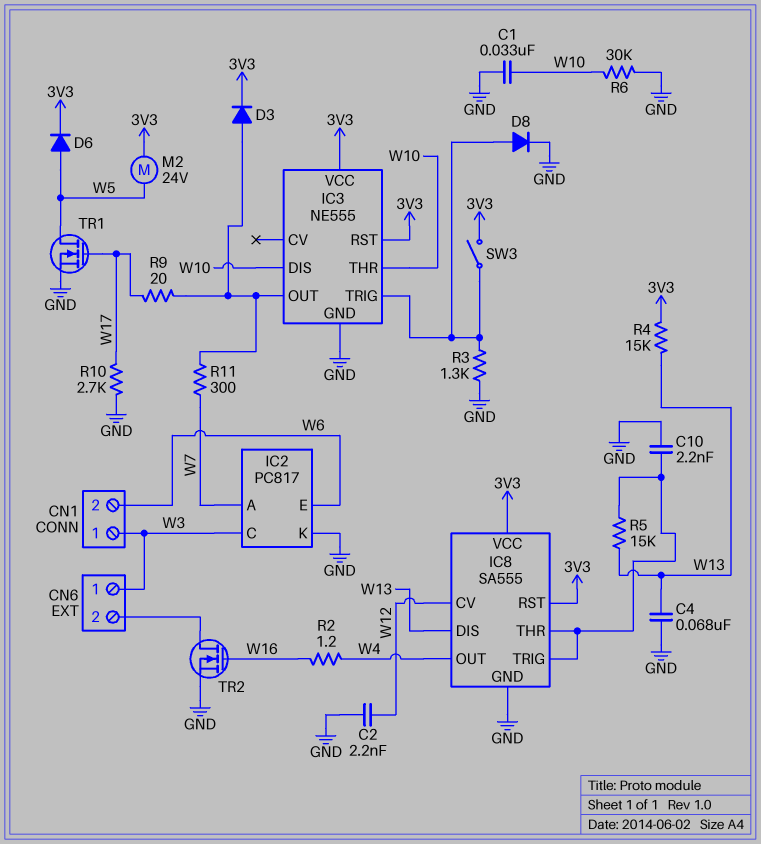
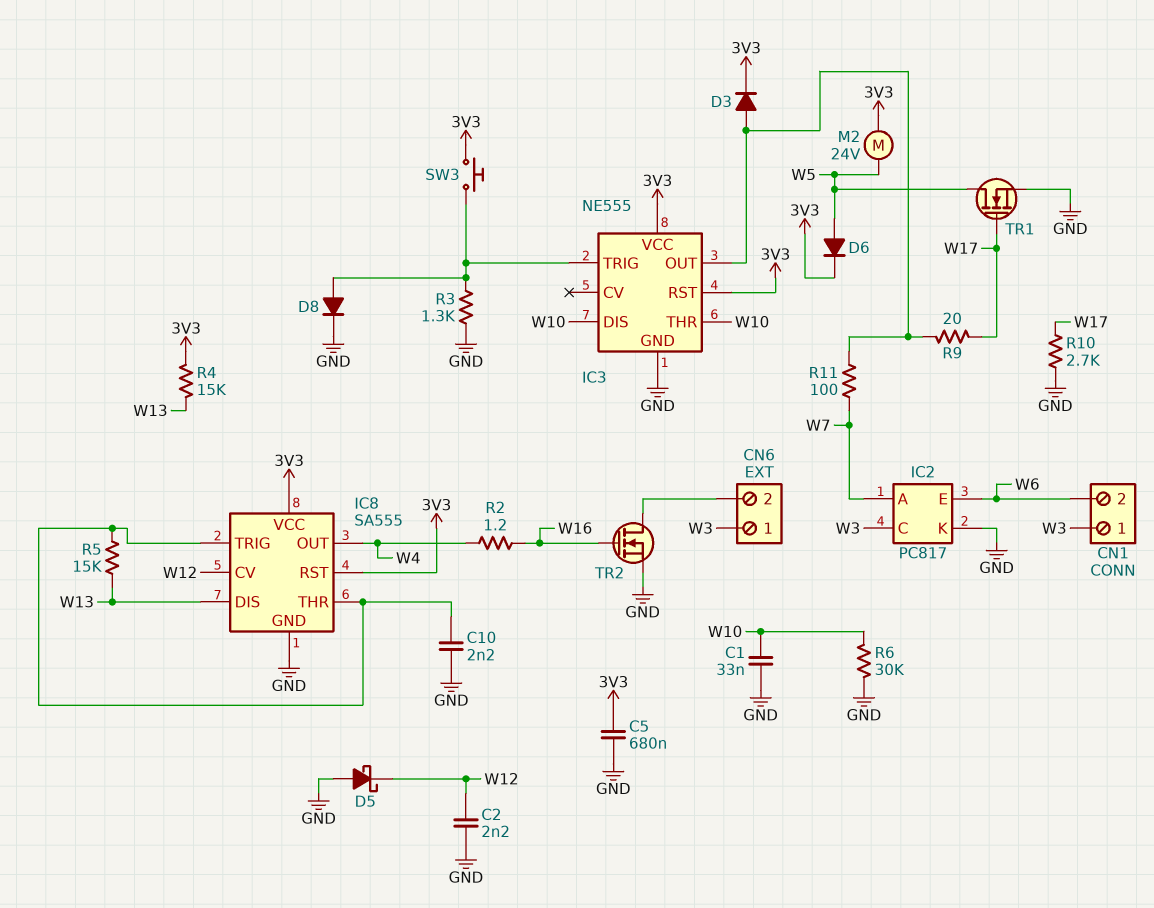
C4: 68nF (GND, W13) -> none
C5: none -> 680nF (3V3, GND)
D5: none -> schottky (A GND, K W12)
R11: 300 (IC3/OUT, W7) -> 100 (IC3/OUT, W7)
SW3: switch (3V3, IC3/TRIG) -> button (3V3, IC3/TRIG)

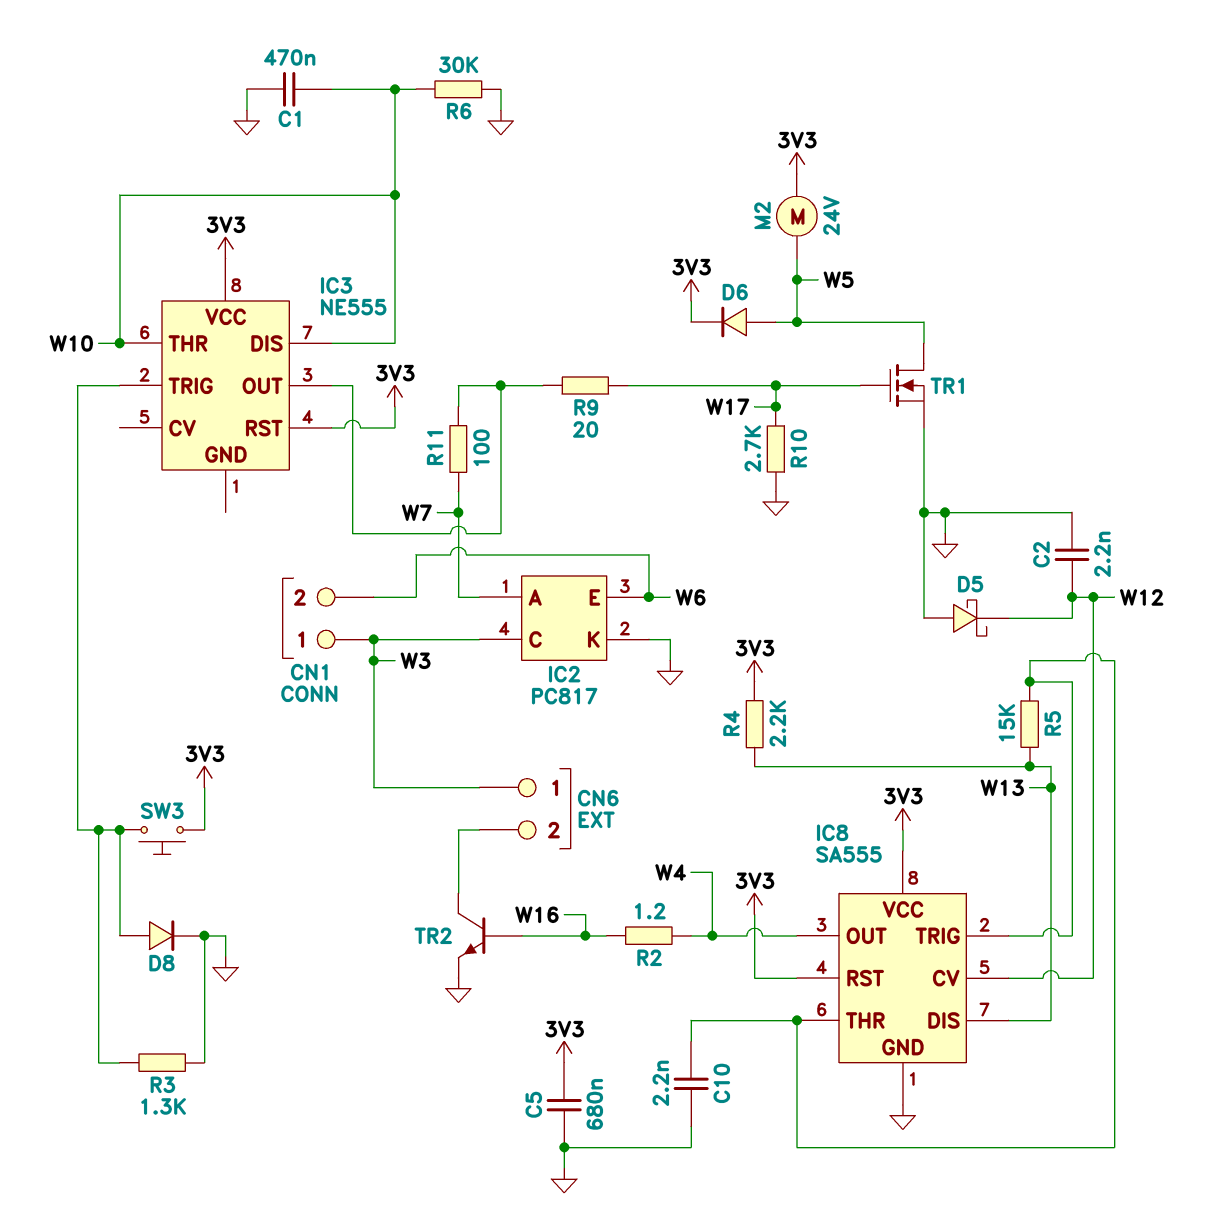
C1: 33nF (GND, W10) -> 470nF (GND, W10)
D3: diode (A IC3/OUT, K 3V3) -> none
IC3 pin GND: GND -> none
R4: 15k (3V3, W13) -> 2.2k (3V3, W13)
TR2: NMOS (G W16, D CN6/2, S GND) -> NPN (B W16, C CN6/2, E GND)

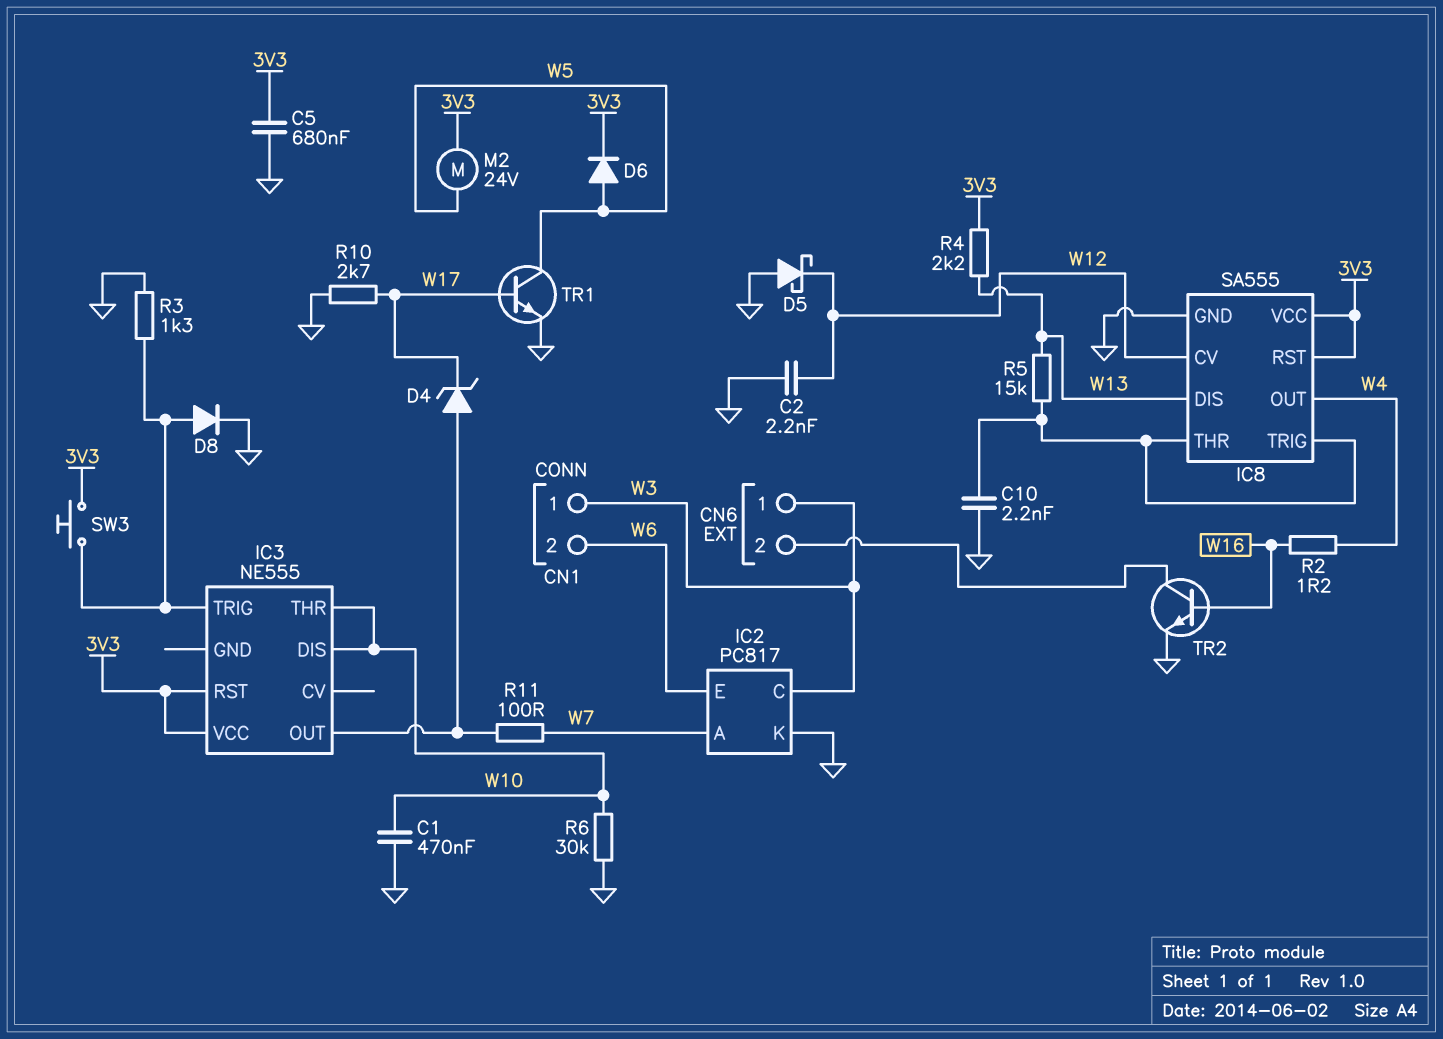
D4: none -> zener (A IC3/OUT, K W17)
R9: 20 (IC3/OUT, W17) -> none
TR1: NMOS (G W17, D W5, S GND) -> NPN (B W17, C W5, E GND)

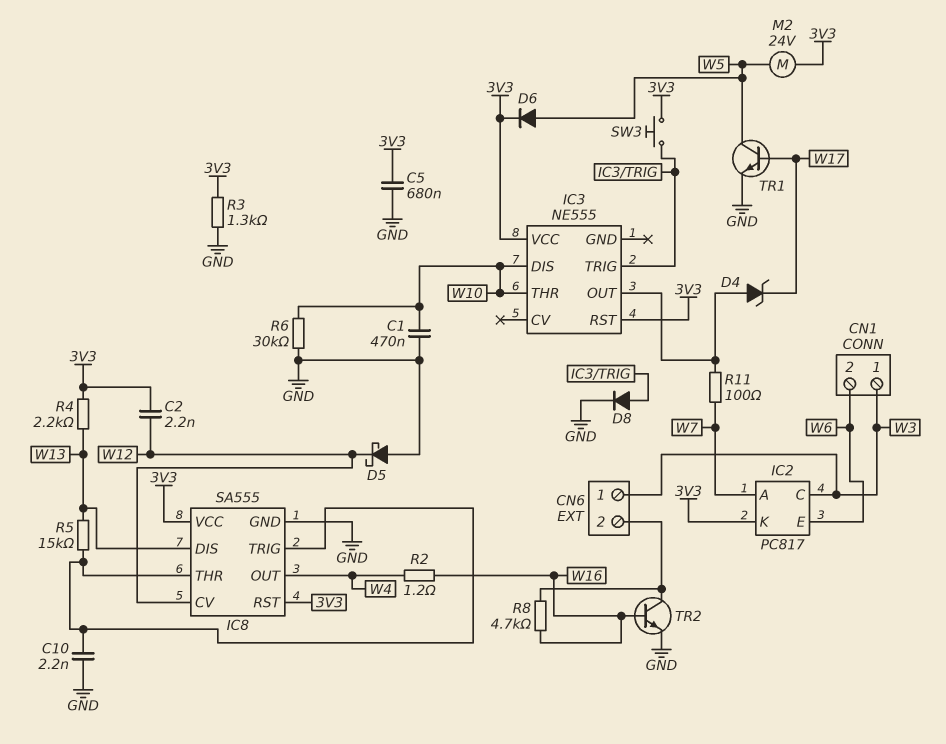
C2: 2.2nF (GND, W12) -> 2.2nF (3V3, W12)
IC2 pin K: GND -> 3V3
R3: 1.3k (GND, IC3/TRIG) -> 1.3k (3V3, GND)
R8: none -> 4.7k (CN6/2, W16)
R10: 2.7k (GND, W17) -> none

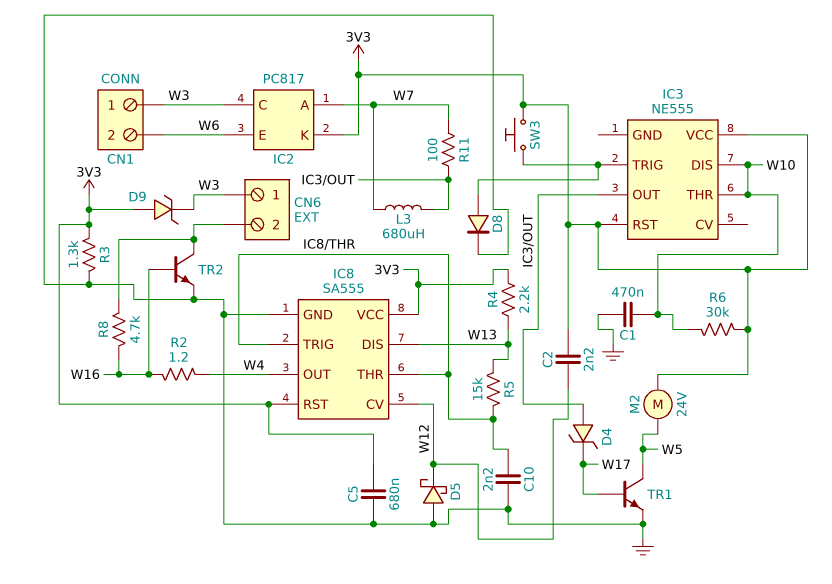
D6: diode (A W5, K 3V3) -> none
D9: none -> zener (A 3V3, K W3)
L3: none -> 680uH (IC3/OUT, W7)
R6: 30k (GND, W10) -> 30k (3V3, W10)

